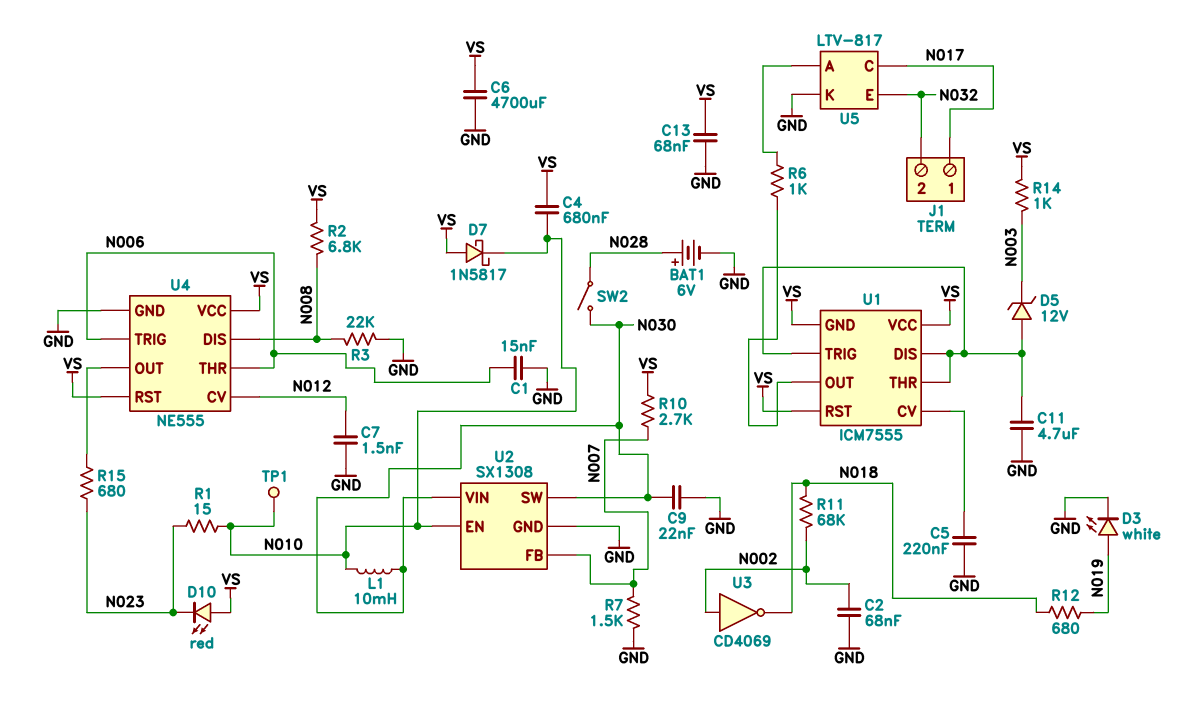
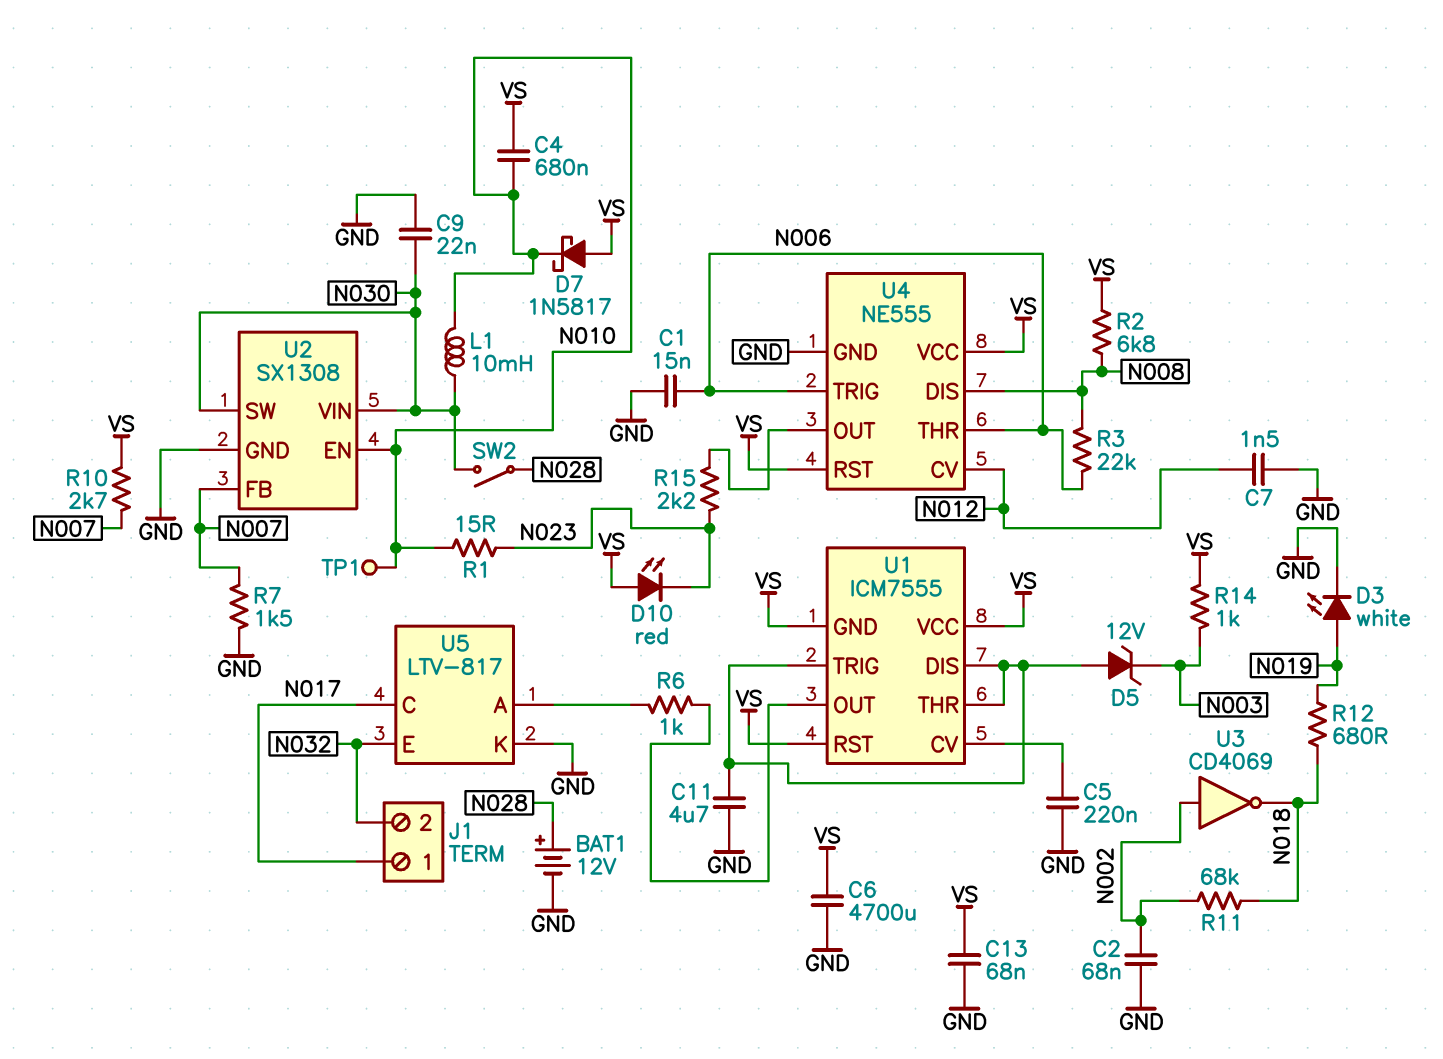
BAT1: 6V (plus N028, minus GND) -> 12V (plus N028, minus GND)
R3: 22k (GND, N008) -> 22k (N006, N008)
R15: 680 (N023, U4/OUT) -> 2.2k (N023, U4/OUT)

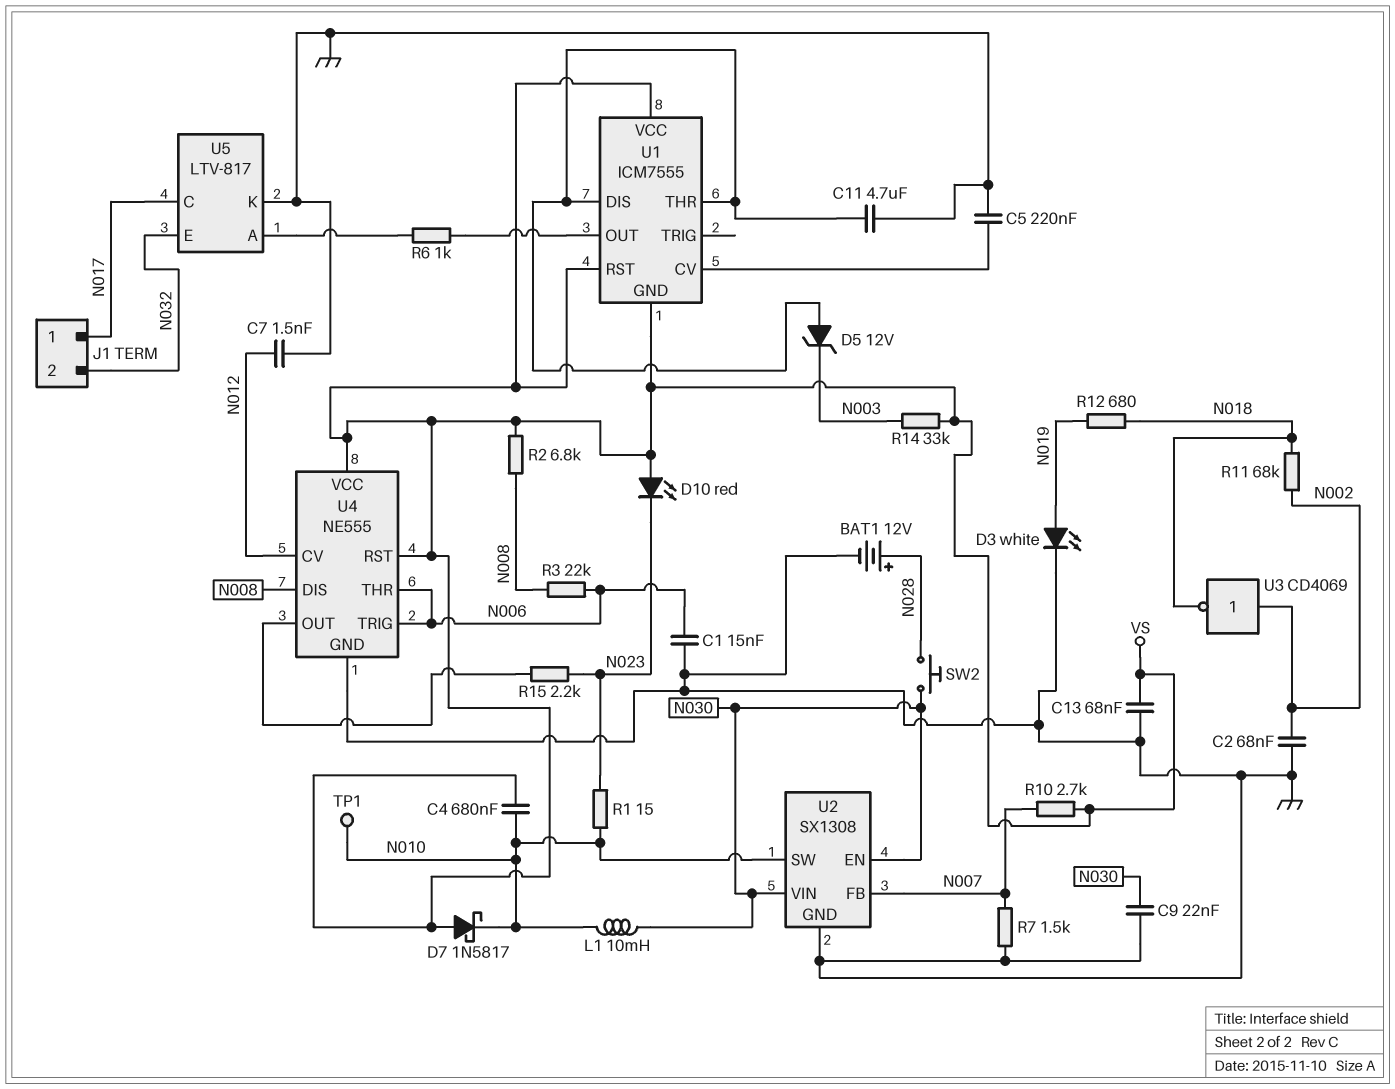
C6: 4700uF (GND, VS) -> none
R14: 1k (N003, VS) -> 33k (N003, VS)
SW2: switch (N028, N030) -> button (N028, N030)
U1 pin TRIG: U1/DIS -> none
U2 pin EN: N010 -> N030
U2 pin SW: N030 -> N010

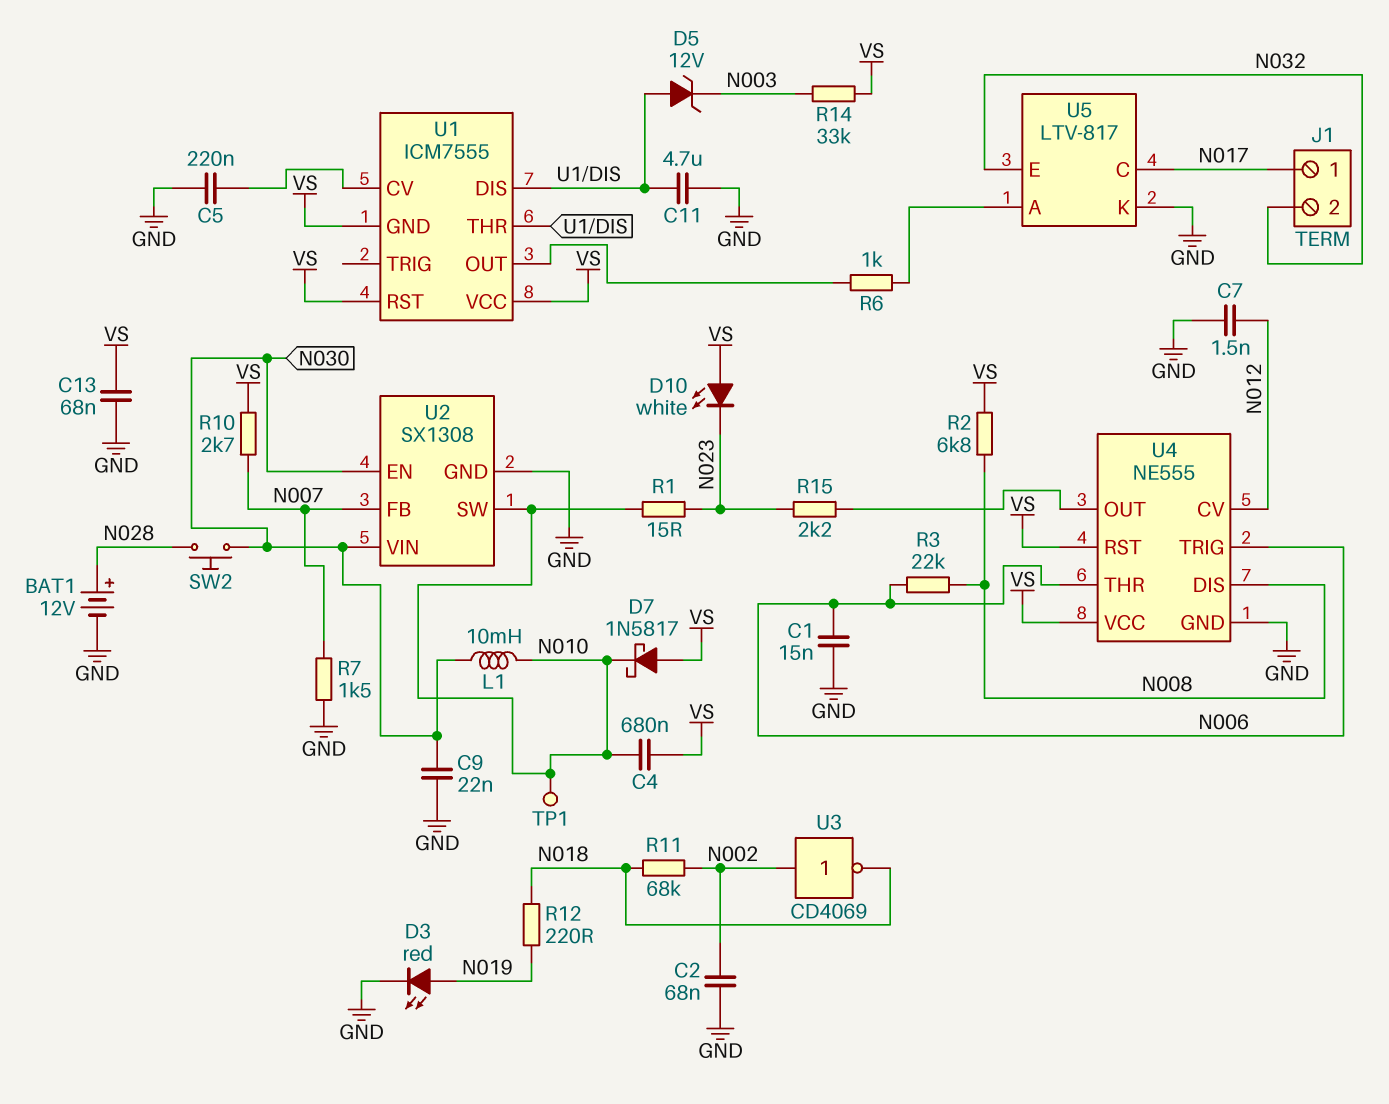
D3: LED white (A N019, K GND) -> LED red (A N019, K GND)
D10: LED red (A VS, K N023) -> LED white (A VS, K N023)
R12: 680 (N018, N019) -> 220 (N018, N019)

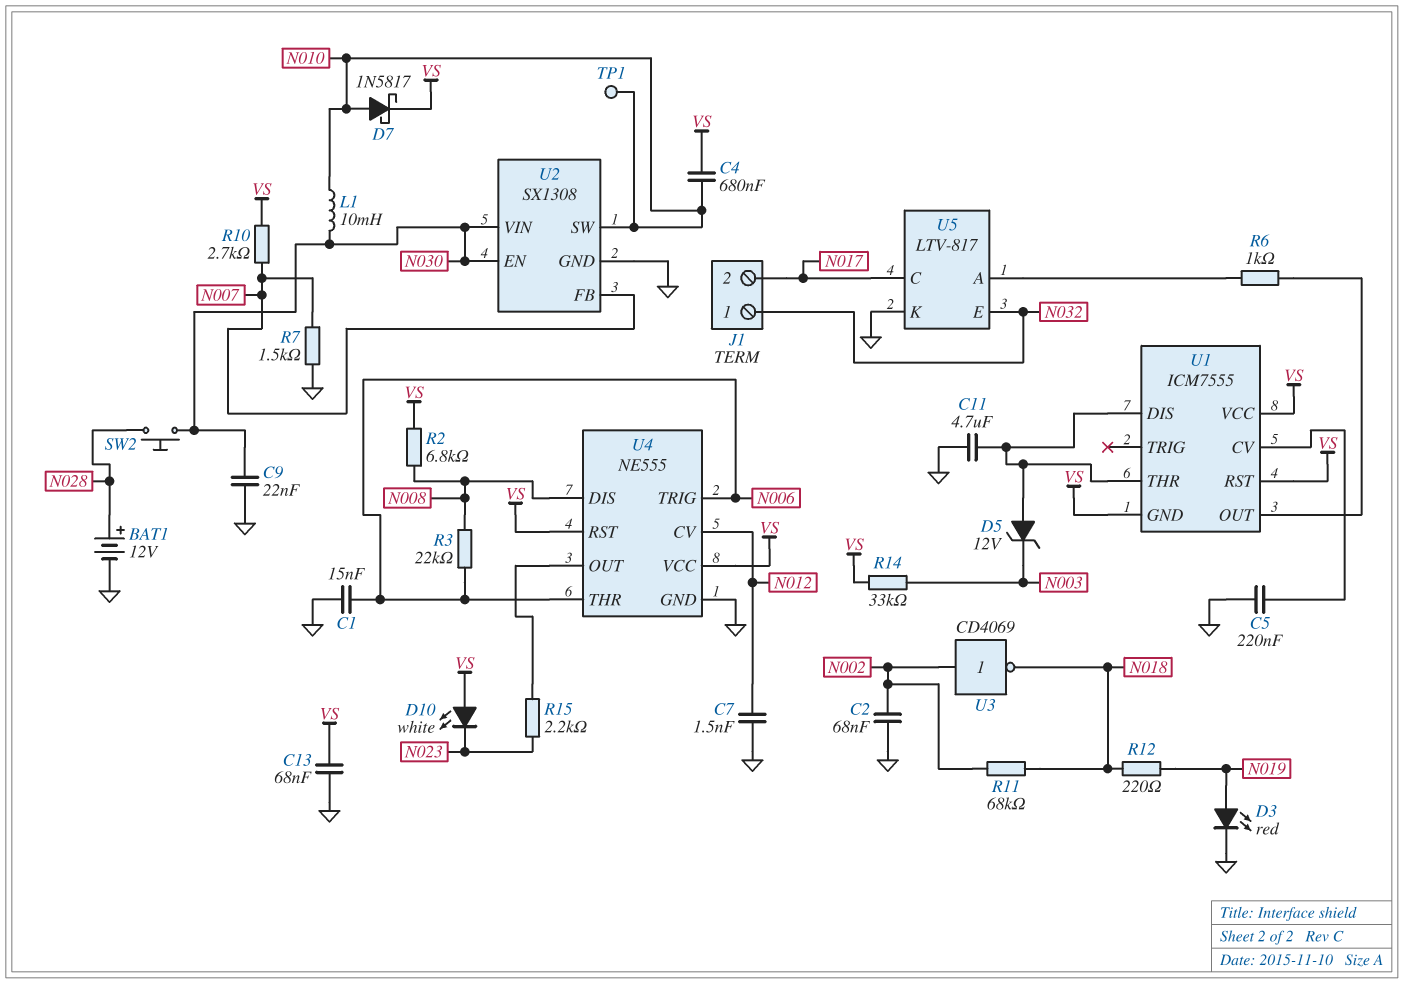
D7: schottky 1N5817 (A VS, K N010) -> schottky 1N5817 (A N010, K VS)
J1 pin 1: N017 -> N032
J1 pin 2: N032 -> N017
R1: 15 (N010, N023) -> none

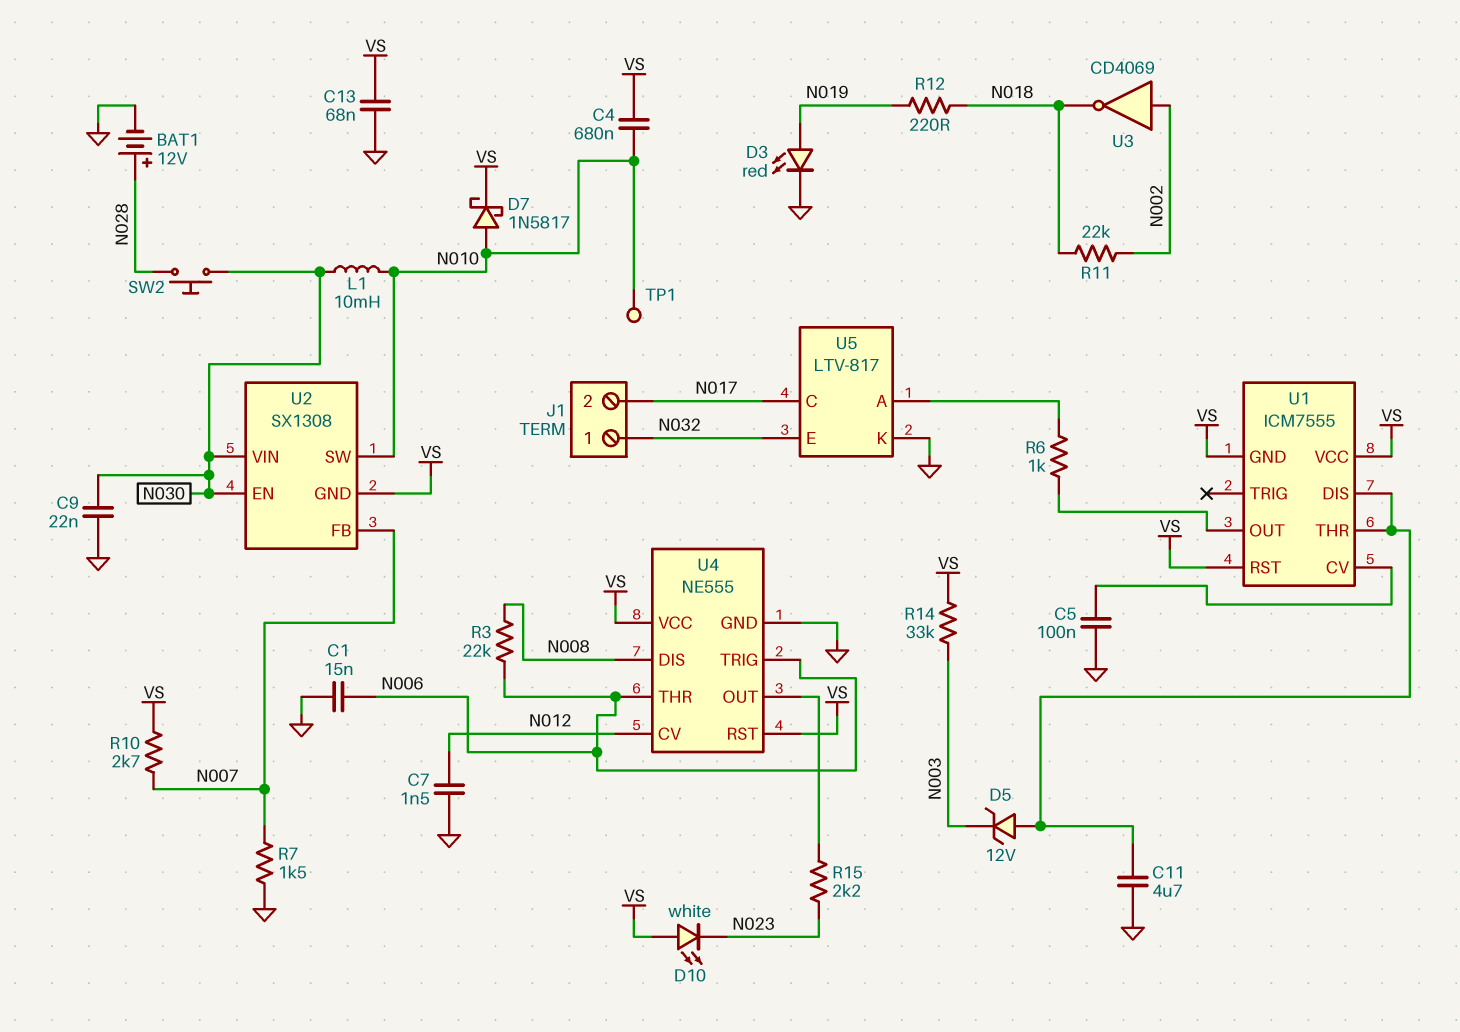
C2: 68nF (GND, N002) -> none
C5: 220nF (GND, U1/CV) -> 100nF (GND, U1/CV)
R2: 6.8k (N008, VS) -> none
R11: 68k (N002, N018) -> 22k (N002, N018)
U2 pin GND: GND -> VS

